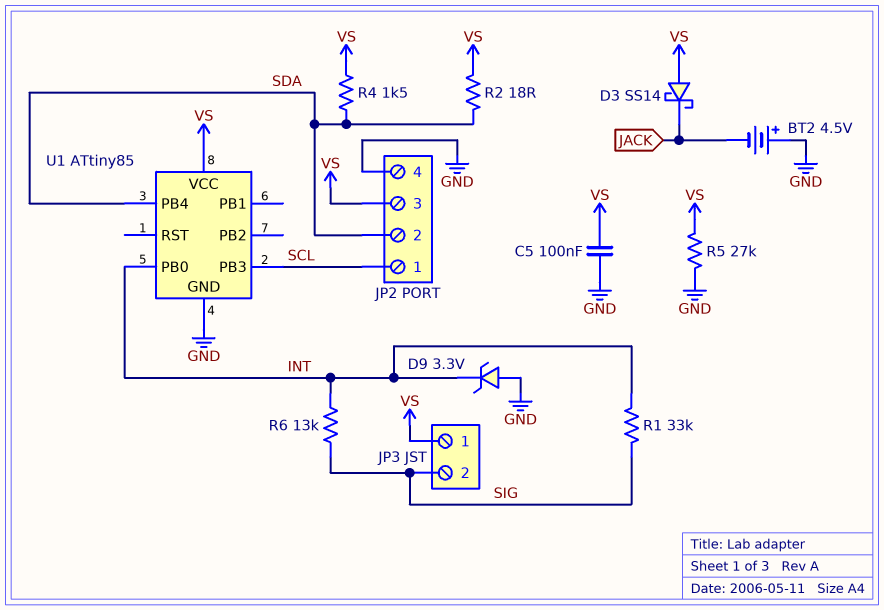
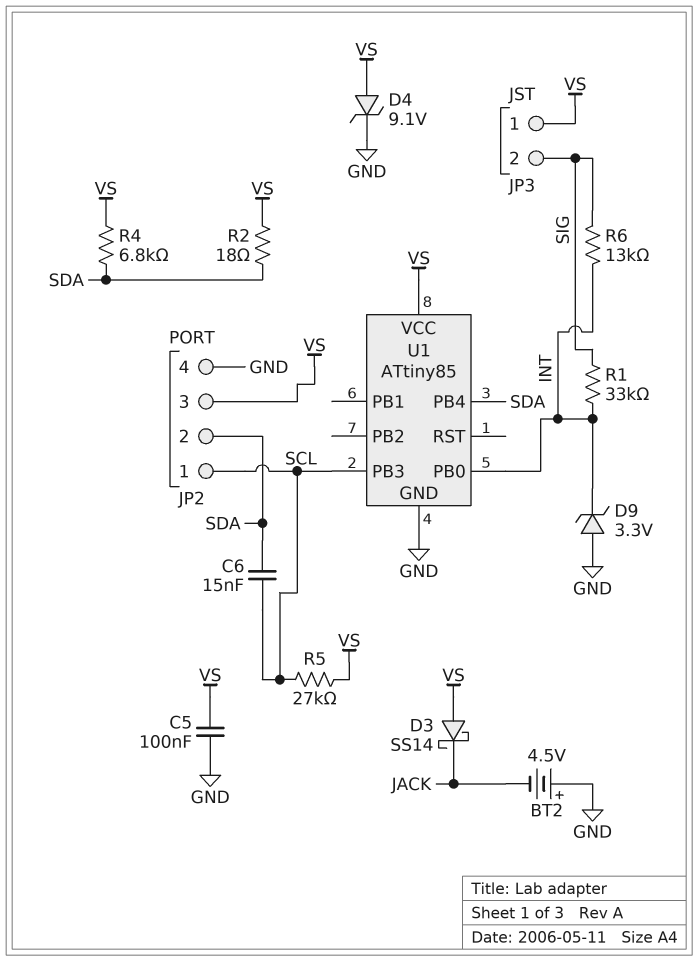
C6: none -> 15nF (SCL, SDA)
D4: none -> zener 9.1V (A VS, K GND)
R4: 1.5k (SDA, VS) -> 6.8k (SDA, VS)
R5: 27k (GND, VS) -> 27k (SCL, VS)

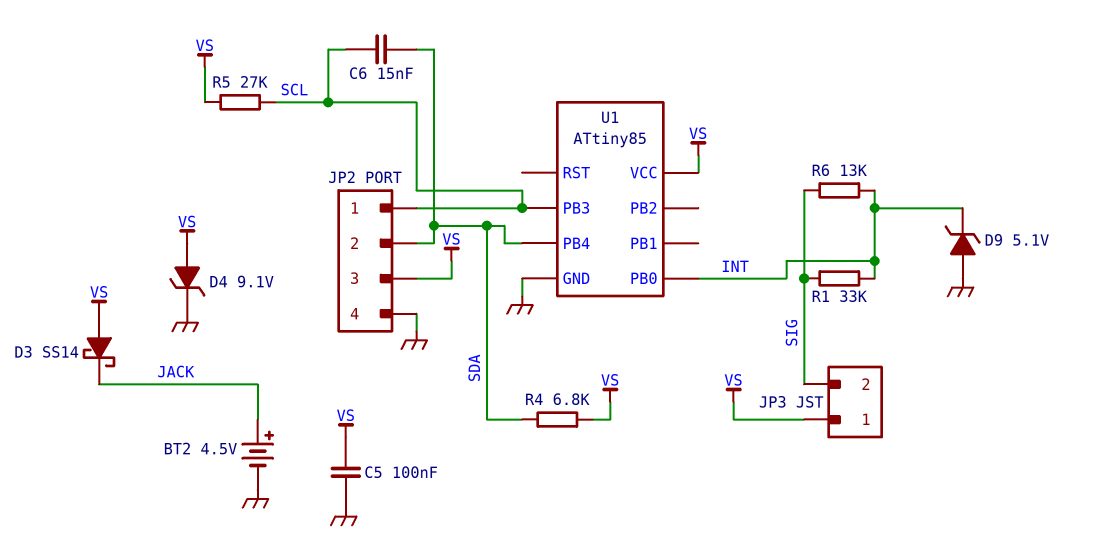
BT2: 4.5V (plus GND, minus JACK) -> 4.5V (plus JACK, minus GND)
D9: zener 3.3V (A GND, K INT) -> zener 5.1V (A GND, K INT)
R2: 18 (SDA, VS) -> none

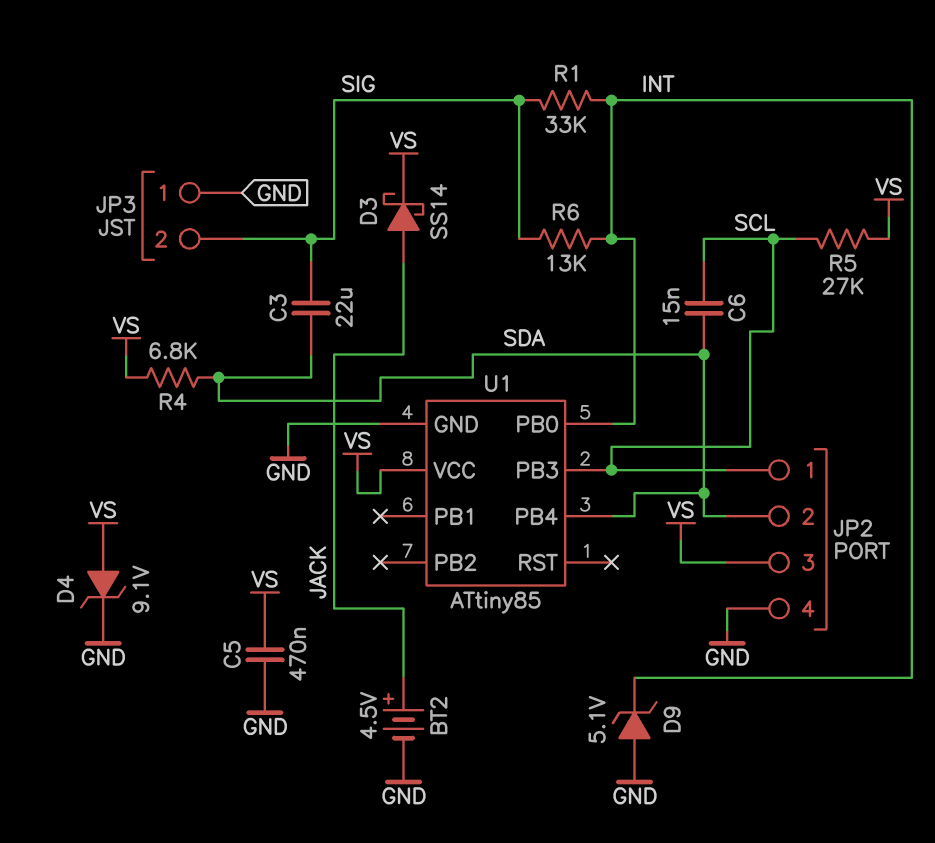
C3: none -> 22uF (SDA, SIG)
C5: 100nF (GND, VS) -> 470nF (GND, VS)
D3: schottky SS14 (A VS, K JACK) -> schottky SS14 (A JACK, K VS)
JP3 pin 1: VS -> GND

